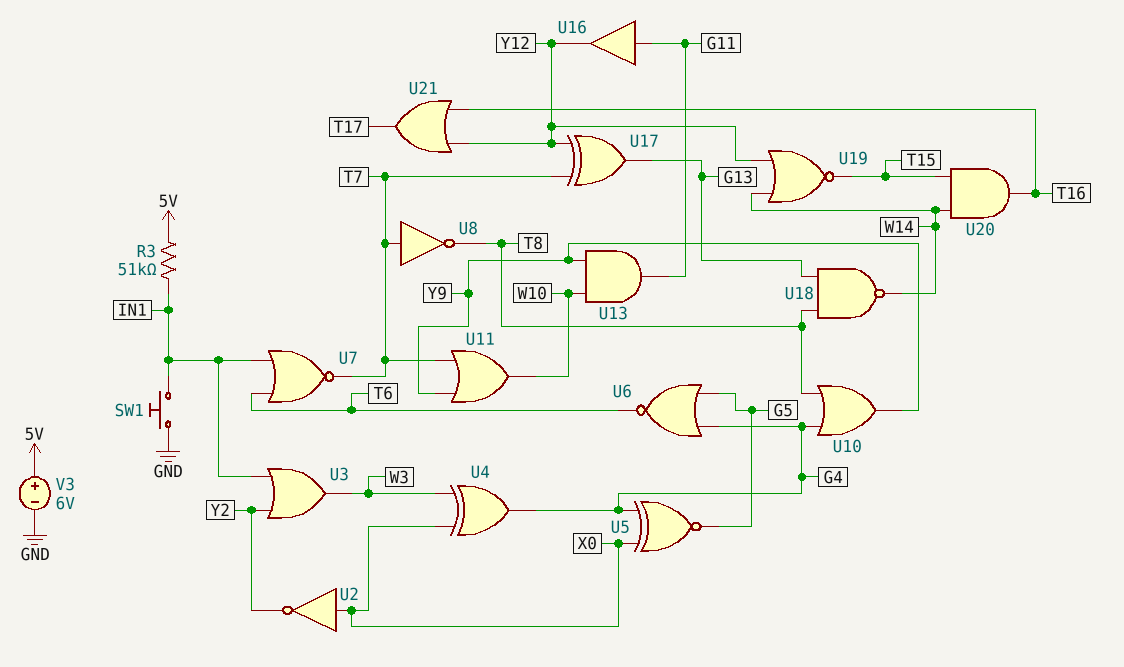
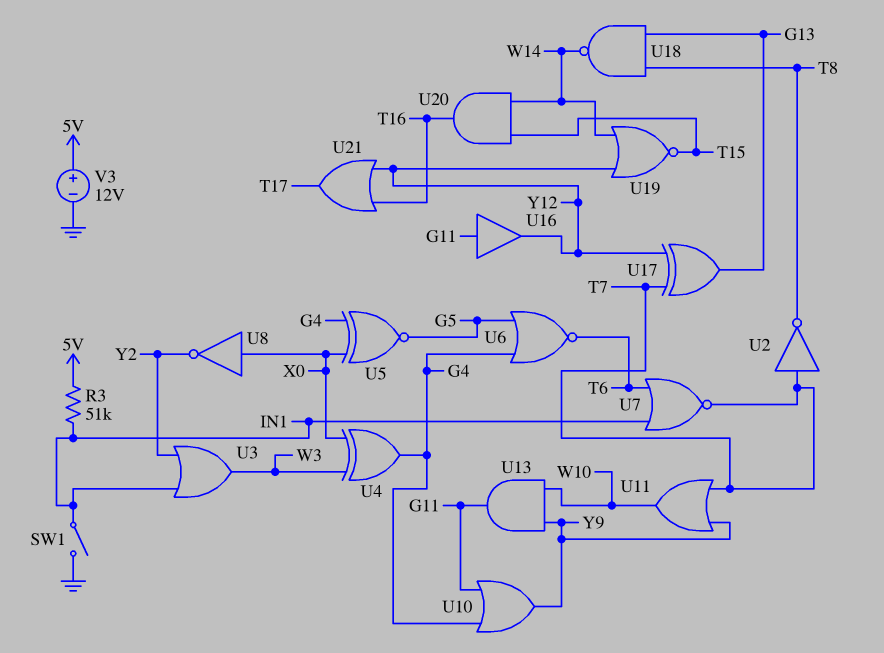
SW1: button (GND, IN1) -> switch (GND, IN1)
U2: NOT (in X0, out Y2) -> NOT (in T7, out T8)
U8: NOT (in T7, out T8) -> NOT (in X0, out Y2)
U10: OR (in G4, in T8, out Y9) -> OR (in G4, in G11, out Y9)
V3: 6V (plus 5V, minus GND) -> 12V (plus 5V, minus GND)

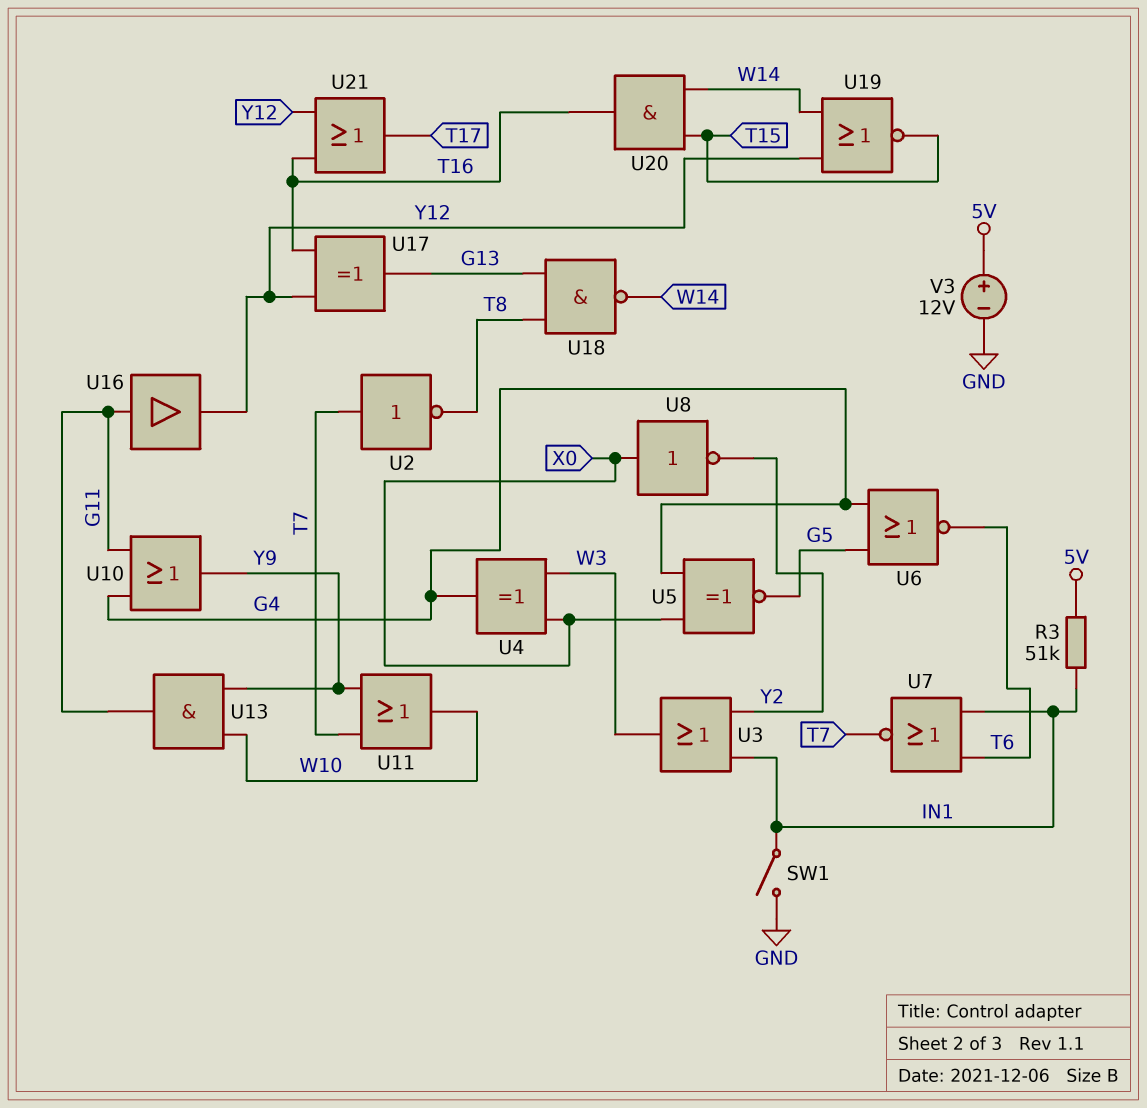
U17: XOR (in T7, in Y12, out G13) -> XOR (in T16, in Y12, out G13)

